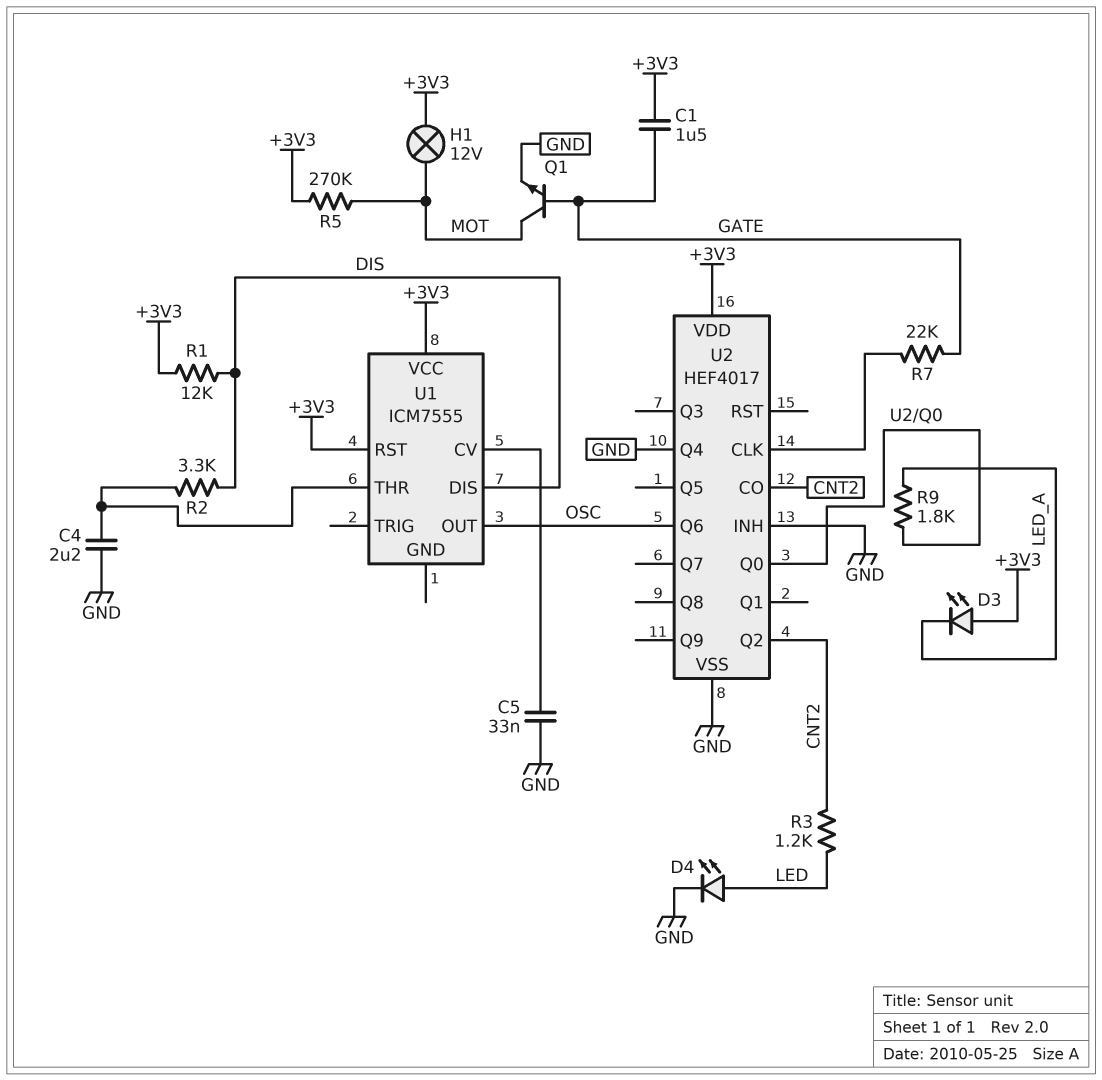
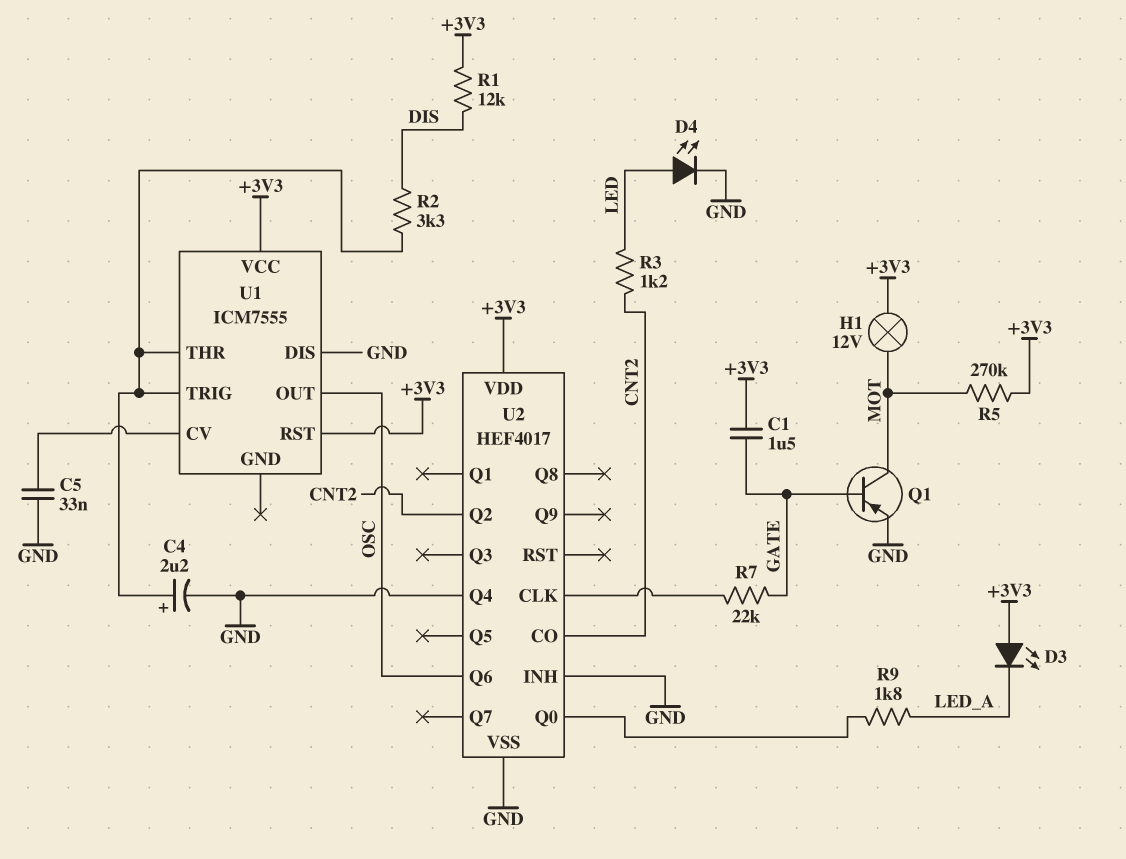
C4: 2.2uF (GND, U1/THR) -> 2.2uF (plus U1/THR, minus GND)
Q1: NPN (B GATE, C MOT, E GND) -> PNP (B GATE, C MOT, E GND)
U1 pin DIS: DIS -> GND
U1 pin TRIG: none -> U1/THR

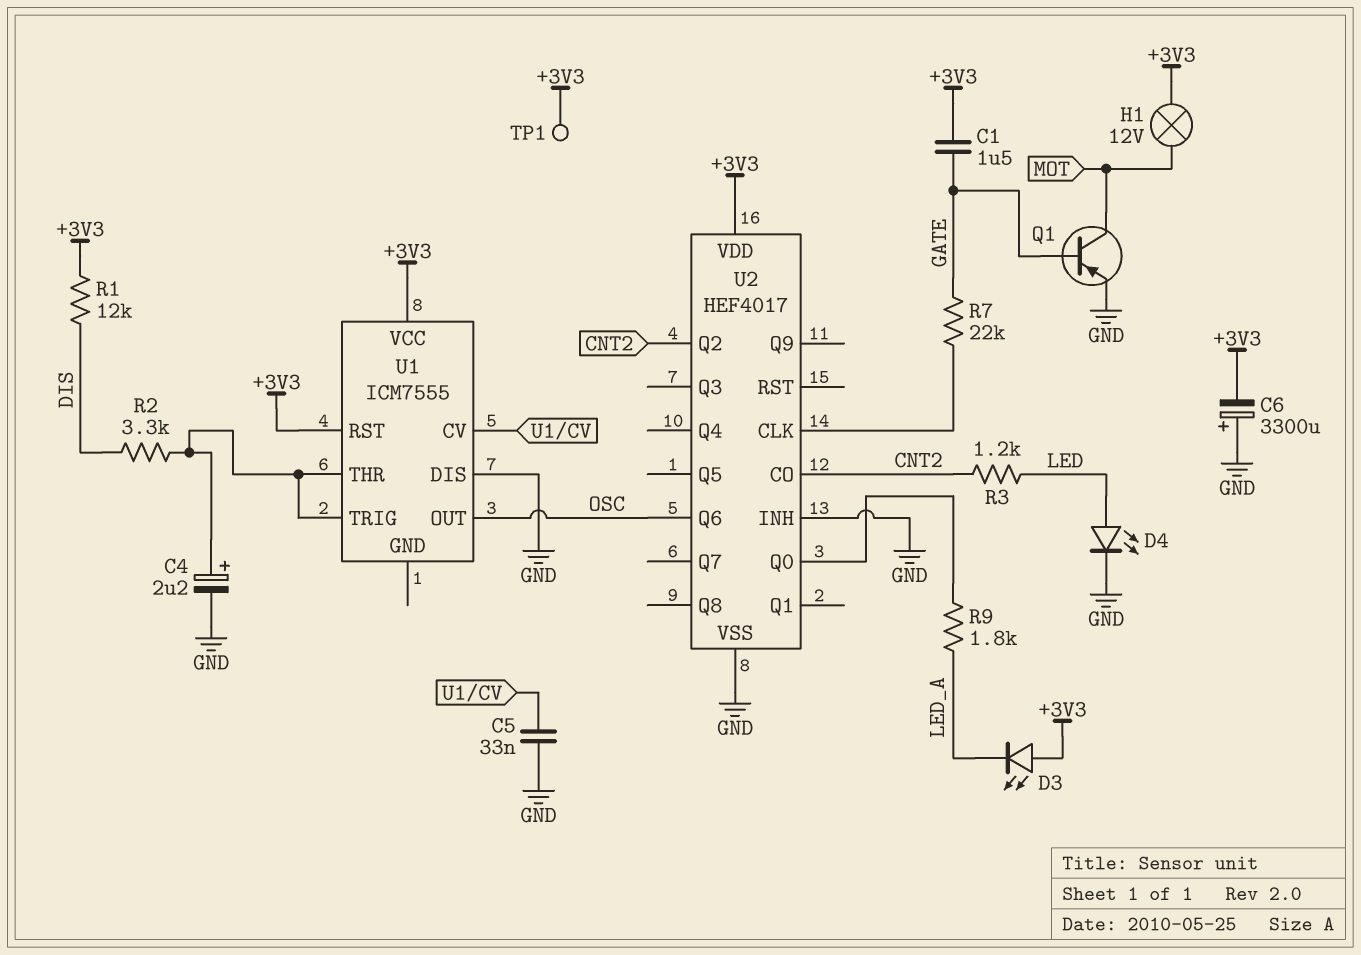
C6: none -> 3300uF (plus GND, minus +3V3)
R5: 270k (+3V3, MOT) -> none
TP1: none -> test point (+3V3)
U2 pin Q4: GND -> none

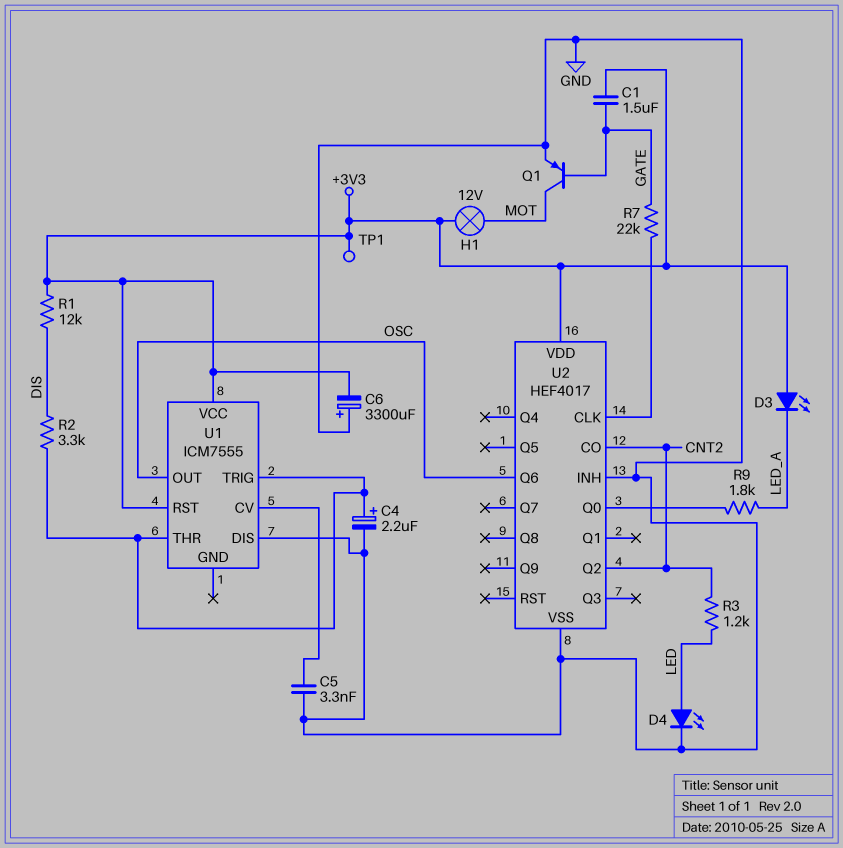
C5: 33nF (GND, U1/CV) -> 3.3nF (GND, U1/CV)

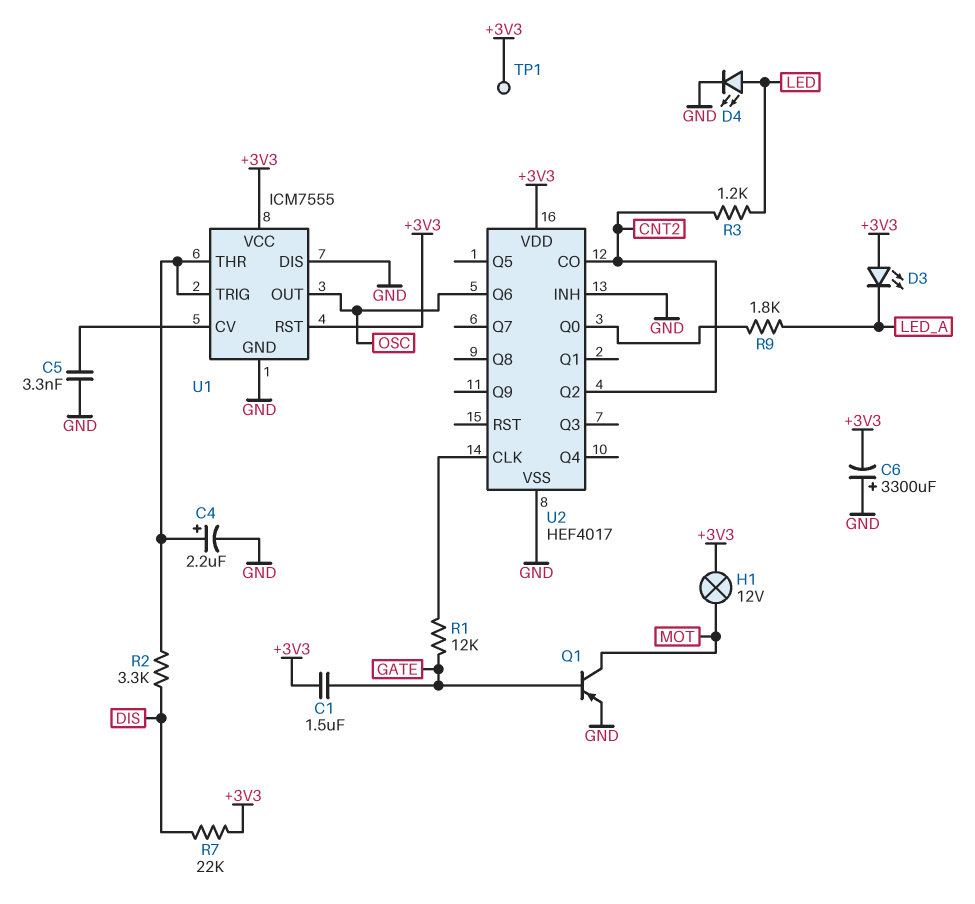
R1: 12k (+3V3, DIS) -> 12k (GATE, U2/CLK)
R7: 22k (GATE, U2/CLK) -> 22k (+3V3, DIS)
U1 pin GND: none -> GND

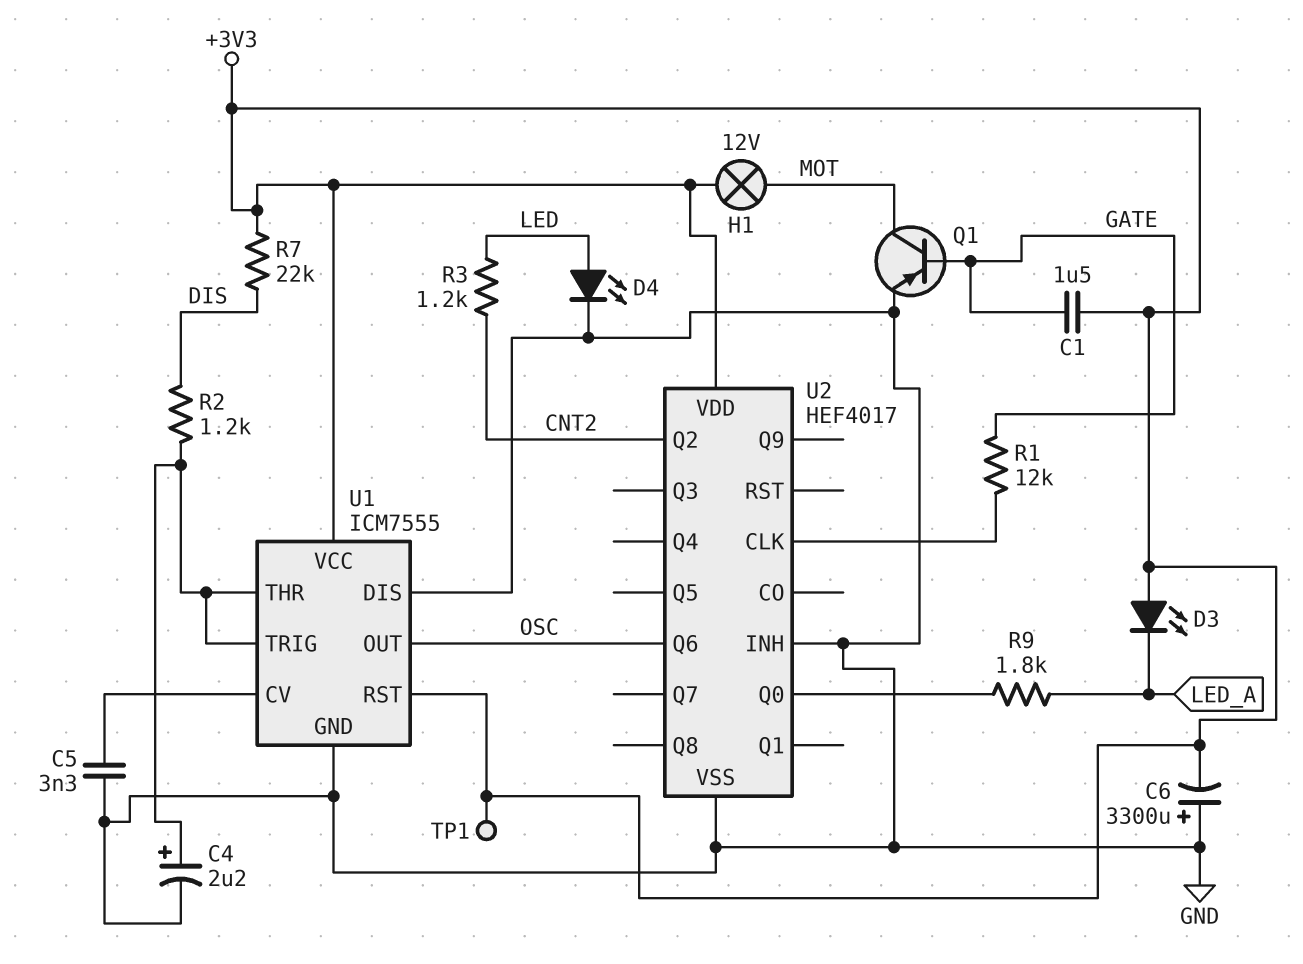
R2: 3.3k (DIS, U1/THR) -> 1.2k (DIS, U1/THR)
U2 pin CO: CNT2 -> none

